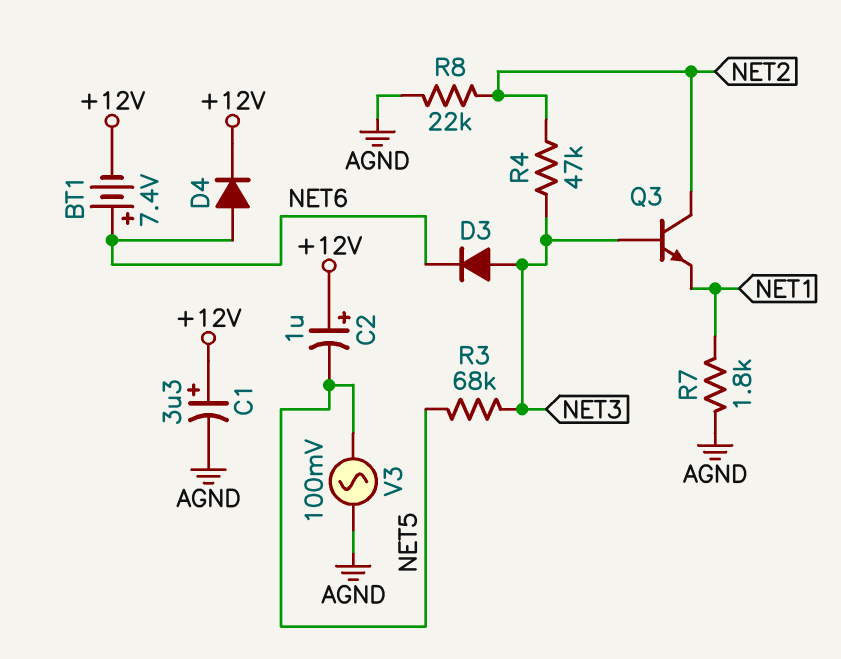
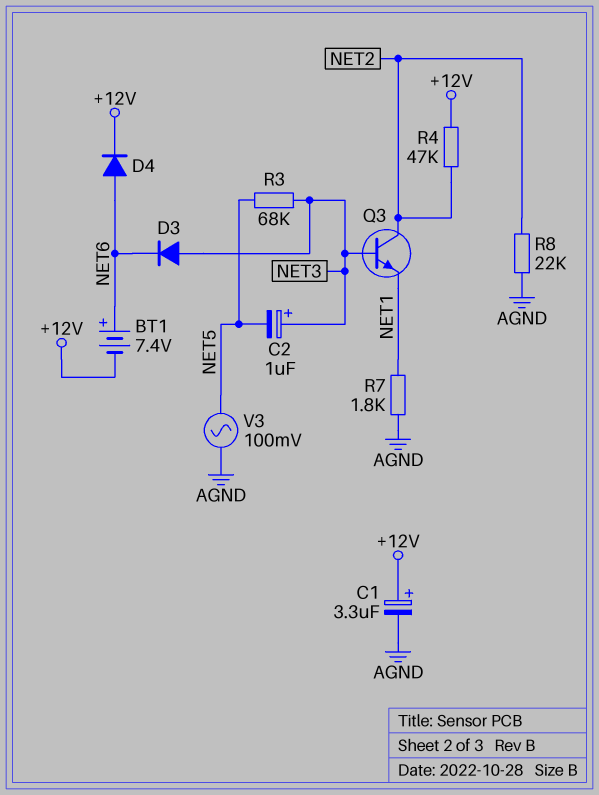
C2: 1uF (plus +12V, minus NET5) -> 1uF (plus NET3, minus NET5)
R4: 47k (NET2, NET3) -> 47k (+12V, NET2)

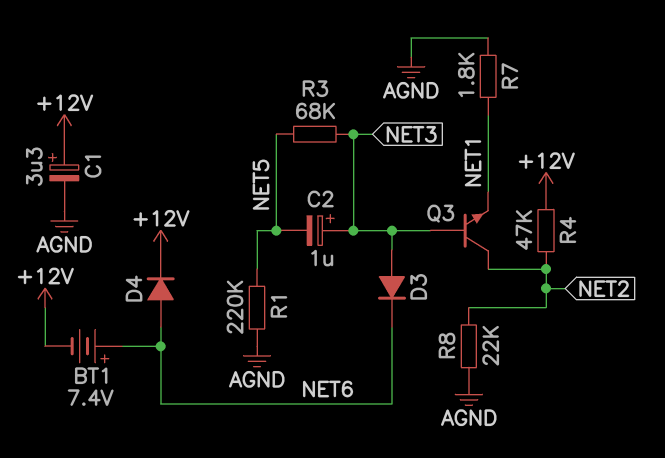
R1: none -> 220k (AGND, NET5)
V3: AC 100mV (AGND, NET5) -> none

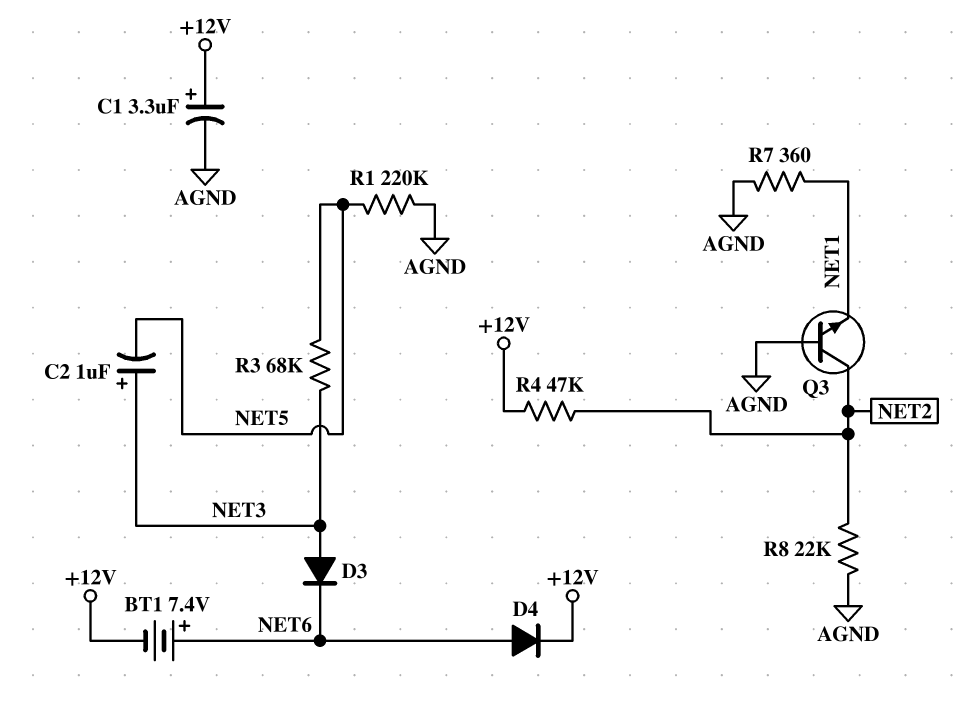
Q3: NPN (B NET3, C NET2, E NET1) -> NPN (B AGND, C NET2, E NET1)
R7: 1.8k (AGND, NET1) -> 360 (AGND, NET1)

